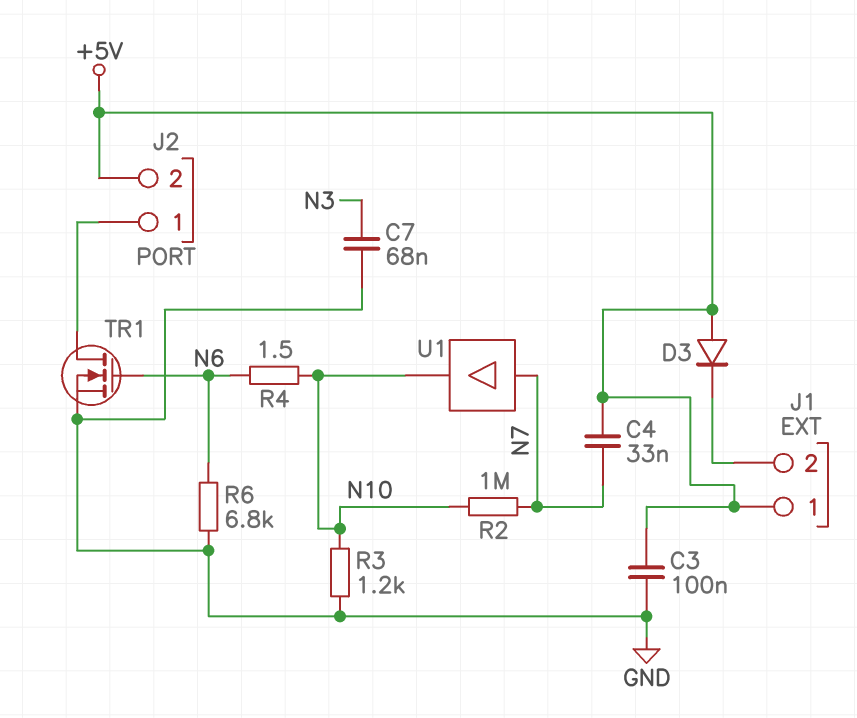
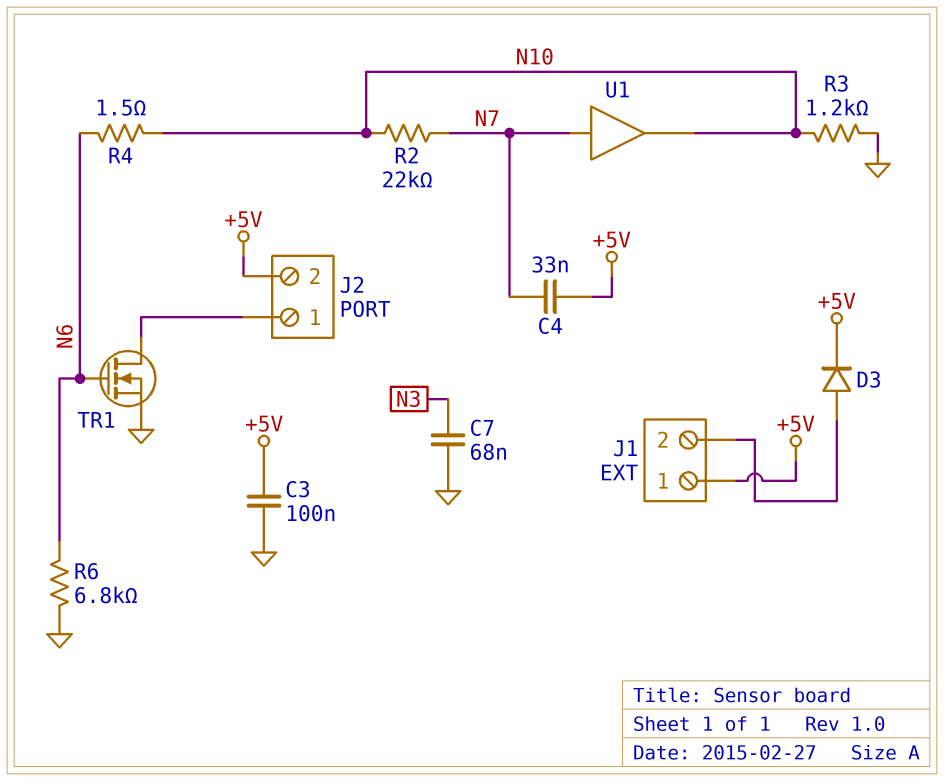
D3: diode (A +5V, K J1/2) -> diode (A J1/2, K +5V)
R2: 1M (N7, N10) -> 22k (N7, N10)

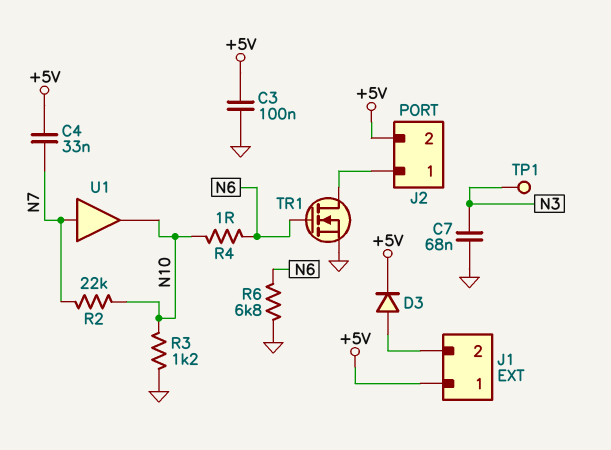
R4: 1.5 (N6, N10) -> 1 (N6, N10)
TP1: none -> test point (N3)

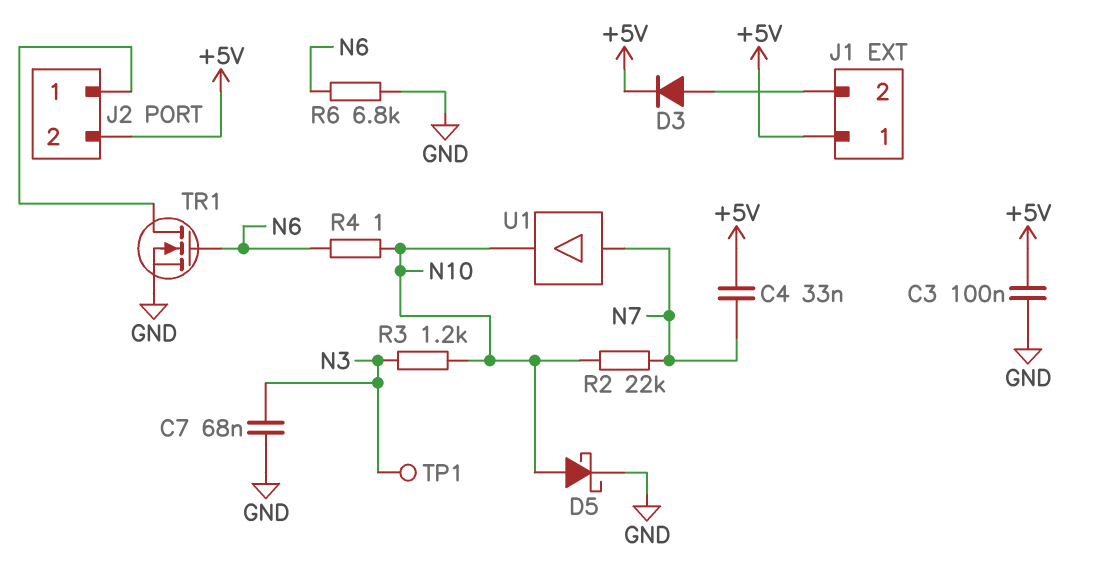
D5: none -> schottky (A N10, K GND)
R3: 1.2k (GND, N10) -> 1.2k (N3, N10)

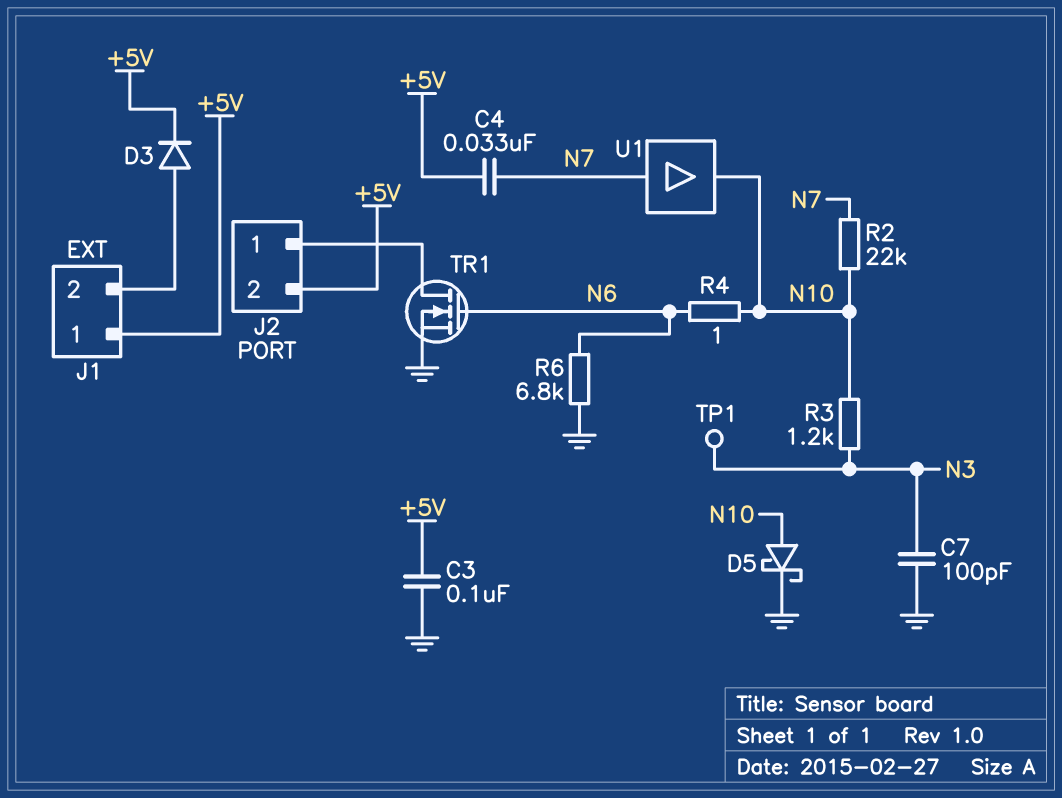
C7: 68nF (GND, N3) -> 100pF (GND, N3)

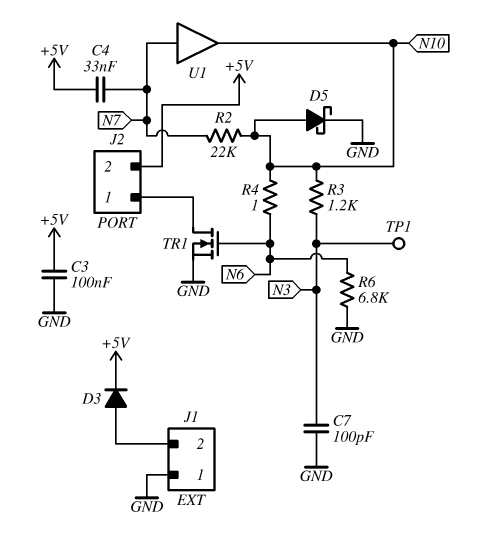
J1 pin 1: +5V -> GND

